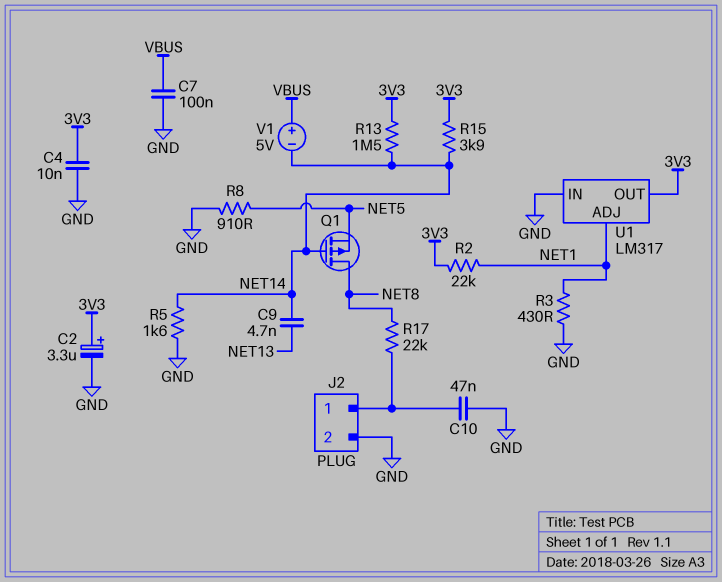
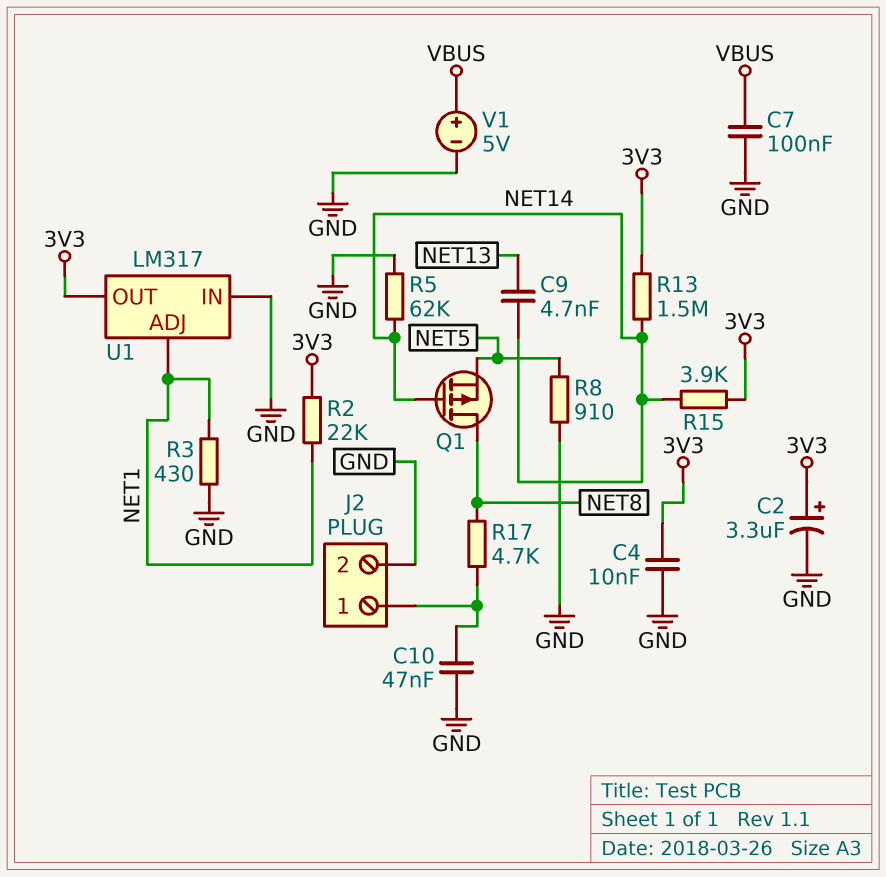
R5: 1.6k (GND, NET14) -> 62k (GND, NET14)
R17: 22k (J2/1, NET8) -> 4.7k (J2/1, NET8)
V1: 5V (plus VBUS, minus NET14) -> 5V (plus VBUS, minus GND)

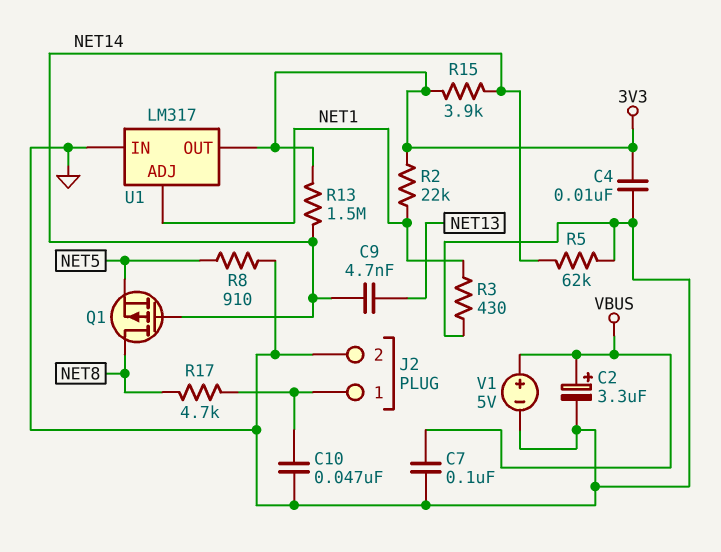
C2: 3.3uF (plus 3V3, minus GND) -> 3.3uF (plus VBUS, minus GND)

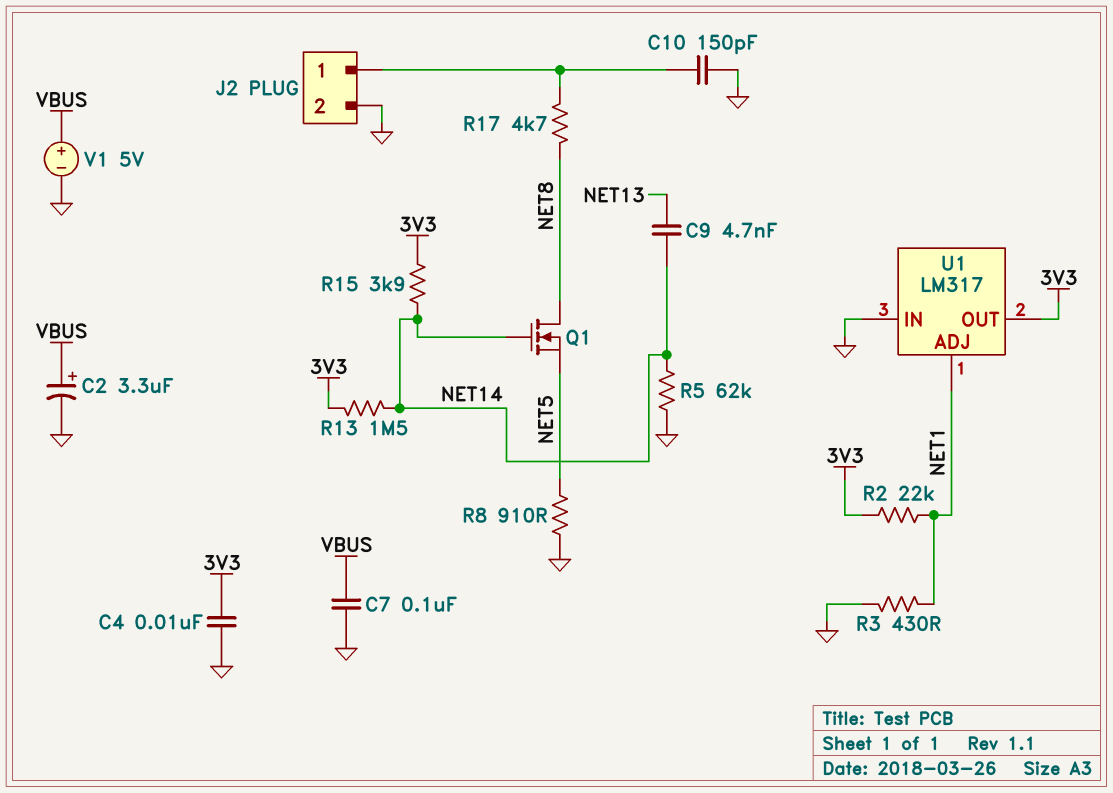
C10: 47nF (GND, J2/1) -> 150pF (GND, J2/1)
Q1: PMOS (G NET14, D NET8, S NET5) -> NMOS (G NET14, D NET8, S NET5)

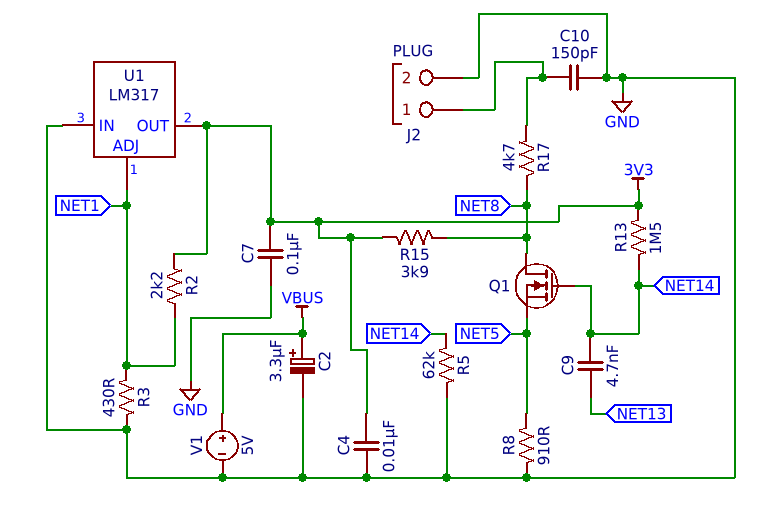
C7: 100nF (GND, VBUS) -> 100nF (3V3, GND)
R2: 22k (3V3, NET1) -> 2.2k (3V3, NET1)
R15: 3.9k (3V3, NET14) -> 3.9k (3V3, NET8)

